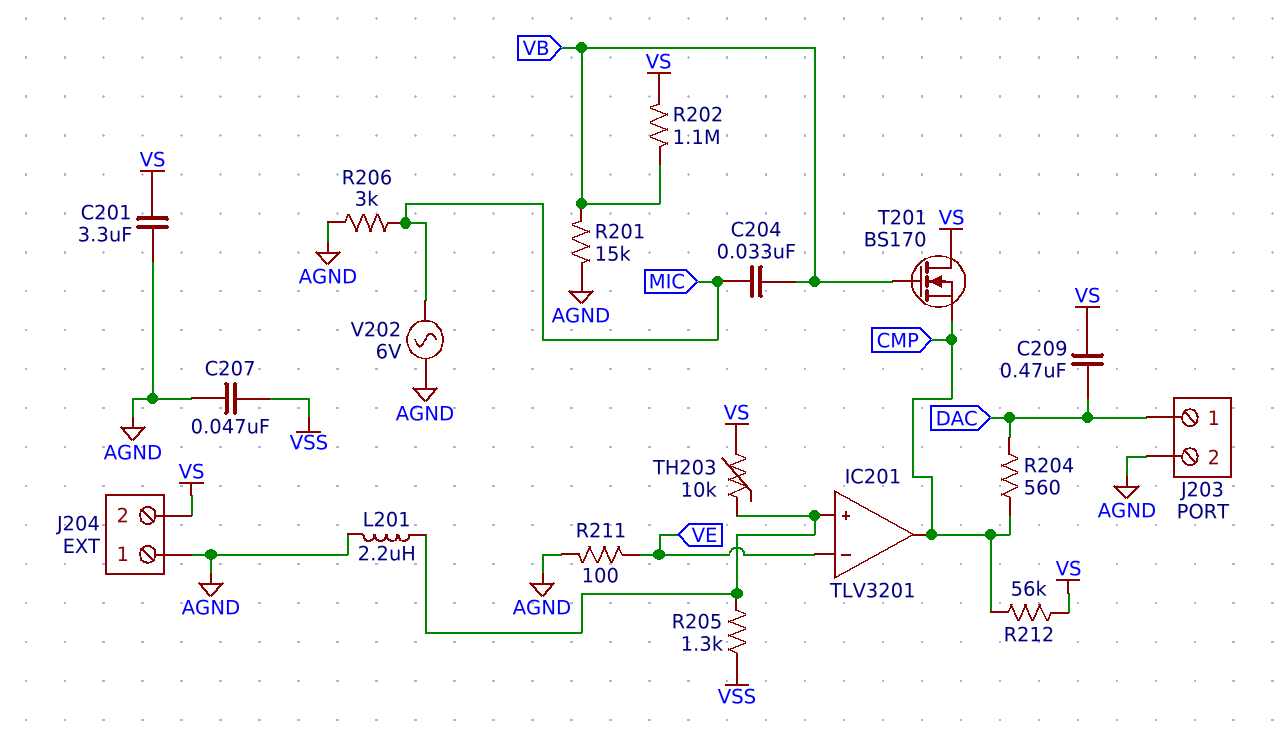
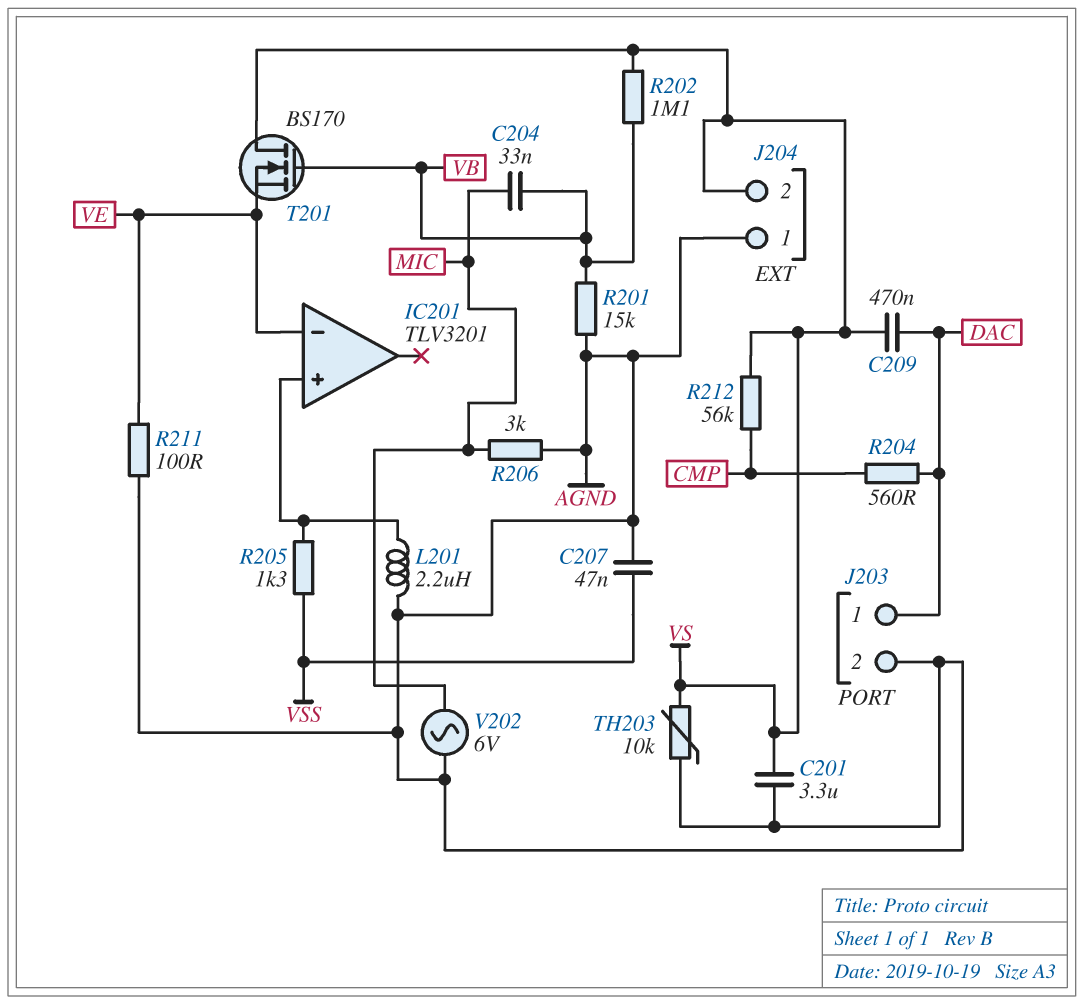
IC201 pin out: CMP -> none
T201: NMOS BS170 (G VB, D VS, S CMP) -> NMOS BS170 (G VB, D VS, S VE)
TH203: 10k (IC201/in+, VS) -> 10k (AGND, VS)

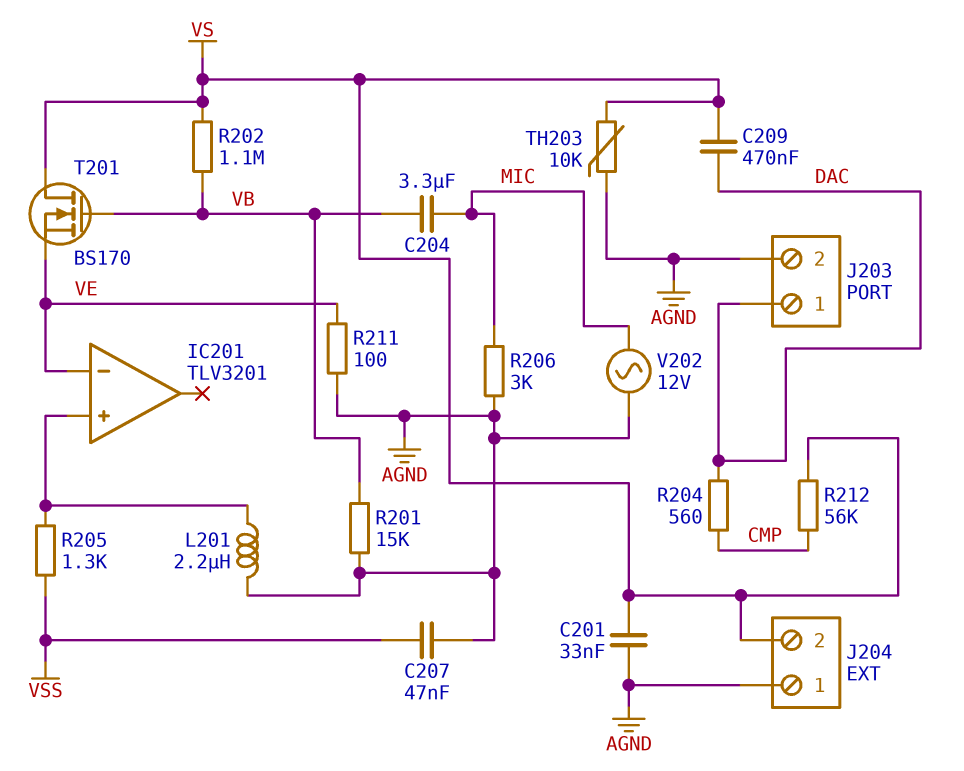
C201: 3.3uF (AGND, VS) -> 33nF (AGND, VS)
C204: 33nF (MIC, VB) -> 3.3uF (MIC, VB)
V202: AC 6V (AGND, MIC) -> AC 12V (AGND, MIC)

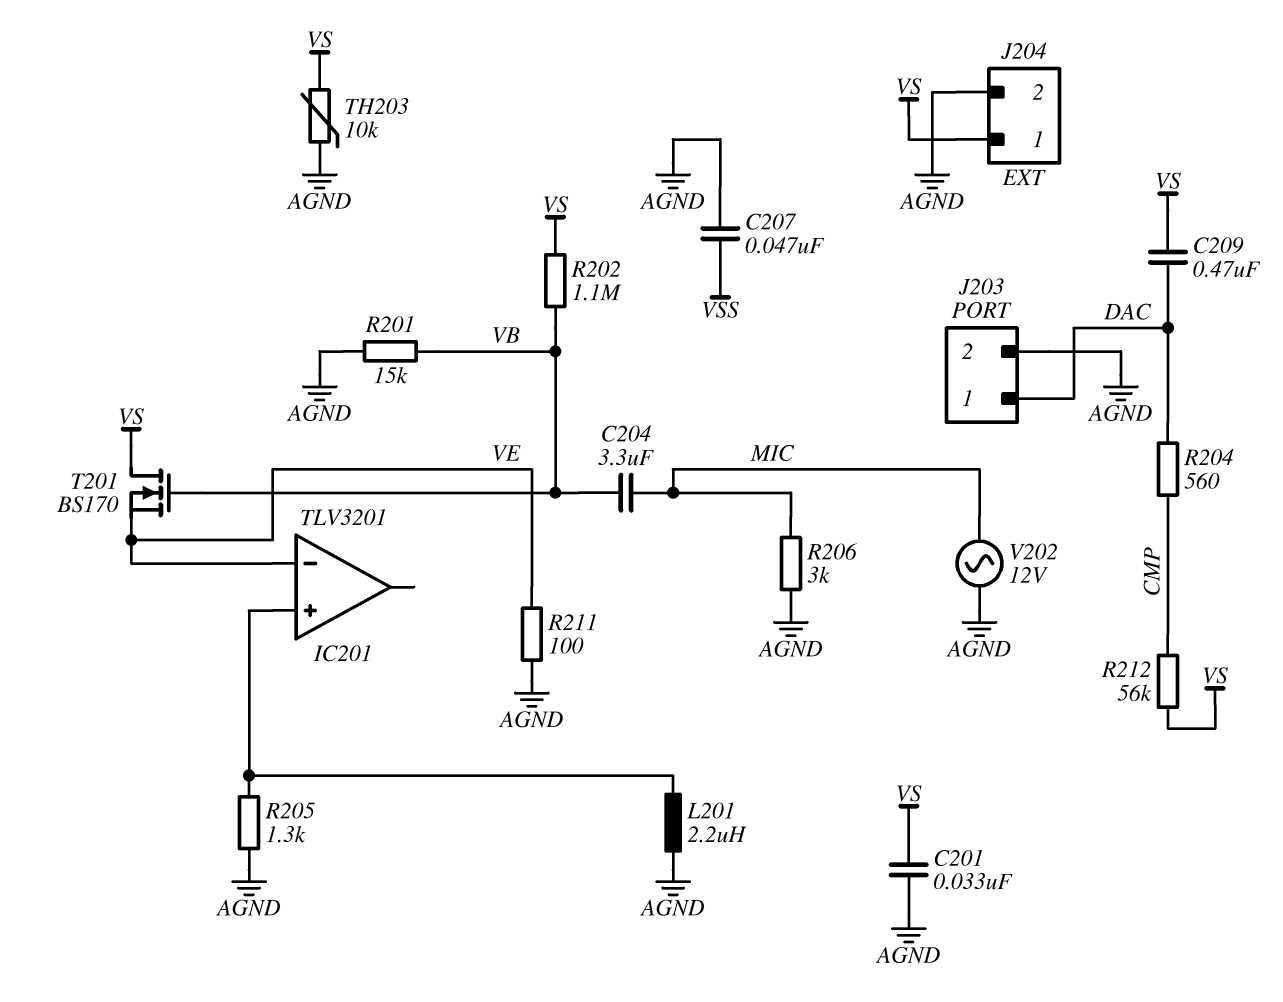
J204 pin 1: AGND -> VS
J204 pin 2: VS -> AGND
R205: 1.3k (IC201/in+, VSS) -> 1.3k (AGND, IC201/in+)

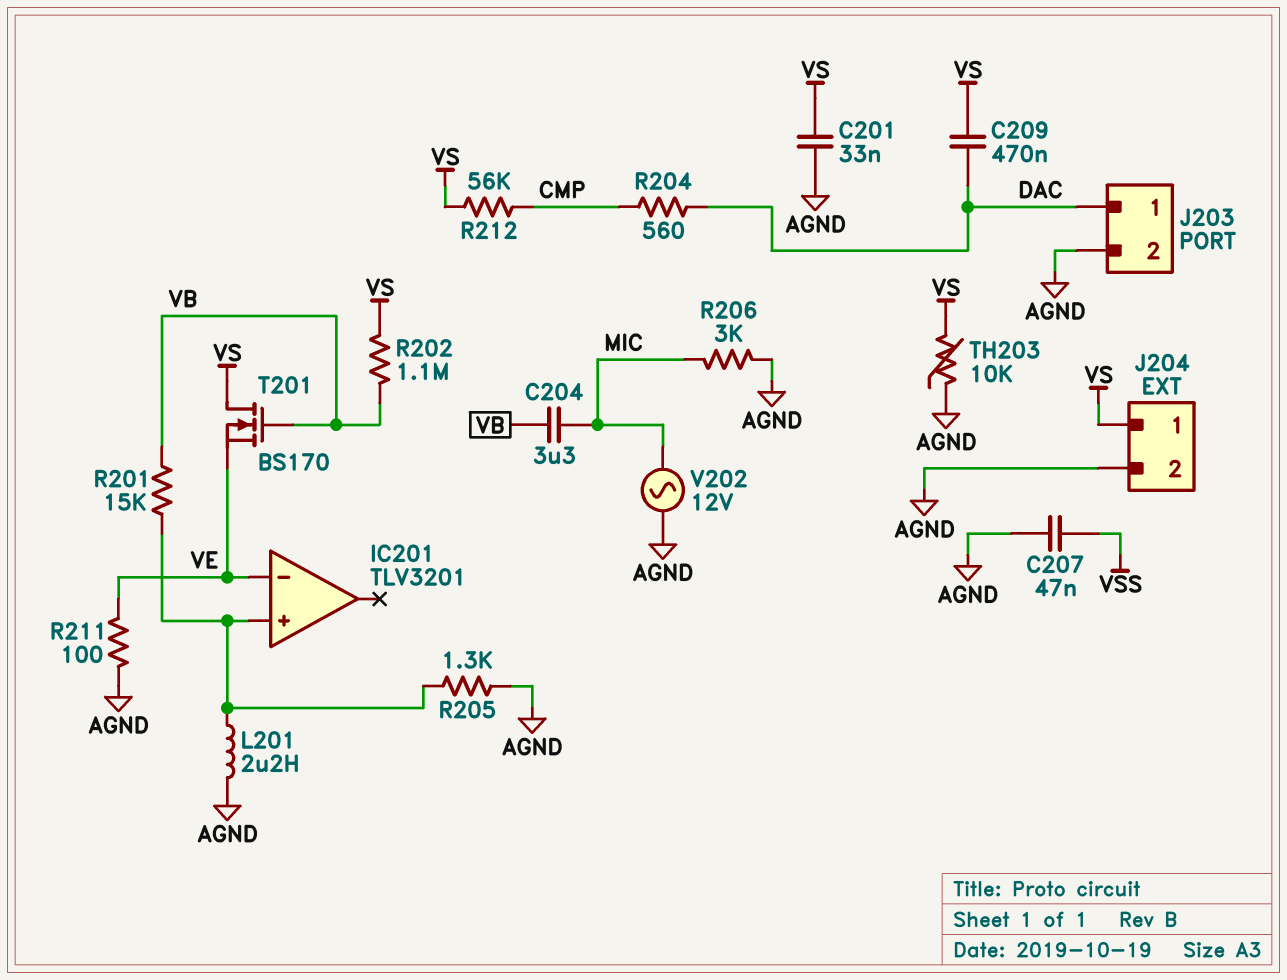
R201: 15k (AGND, VB) -> 15k (IC201/in+, VB)

